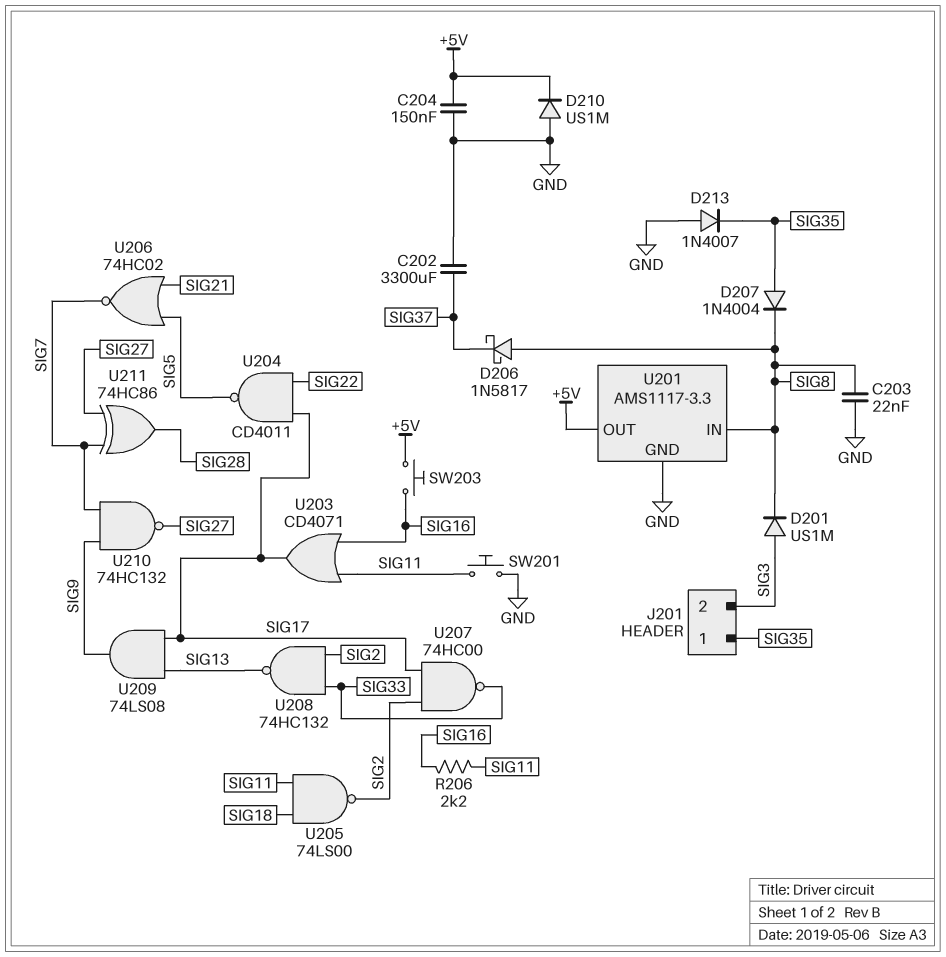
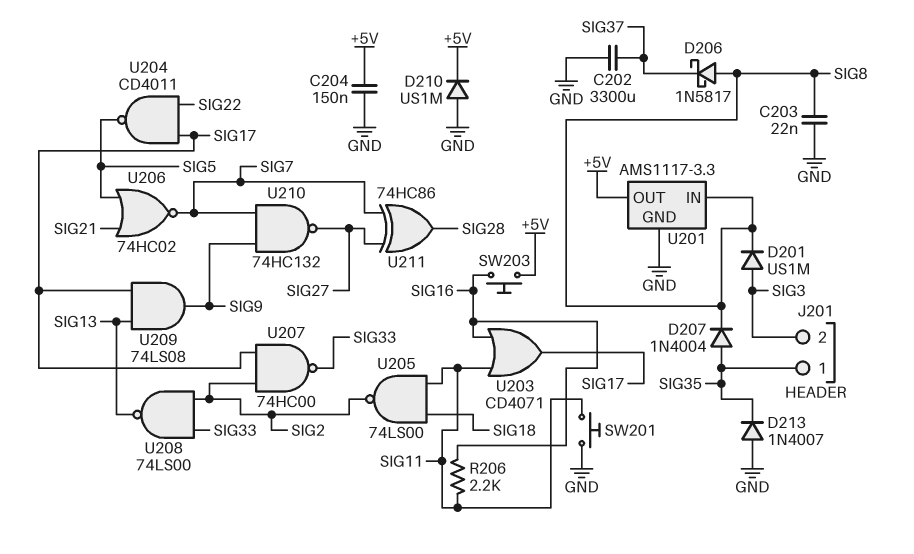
U208: NAND 74HC132 (in SIG2, in SIG33, out SIG13) -> NAND 74LS00 (in SIG2, in SIG33, out SIG13)

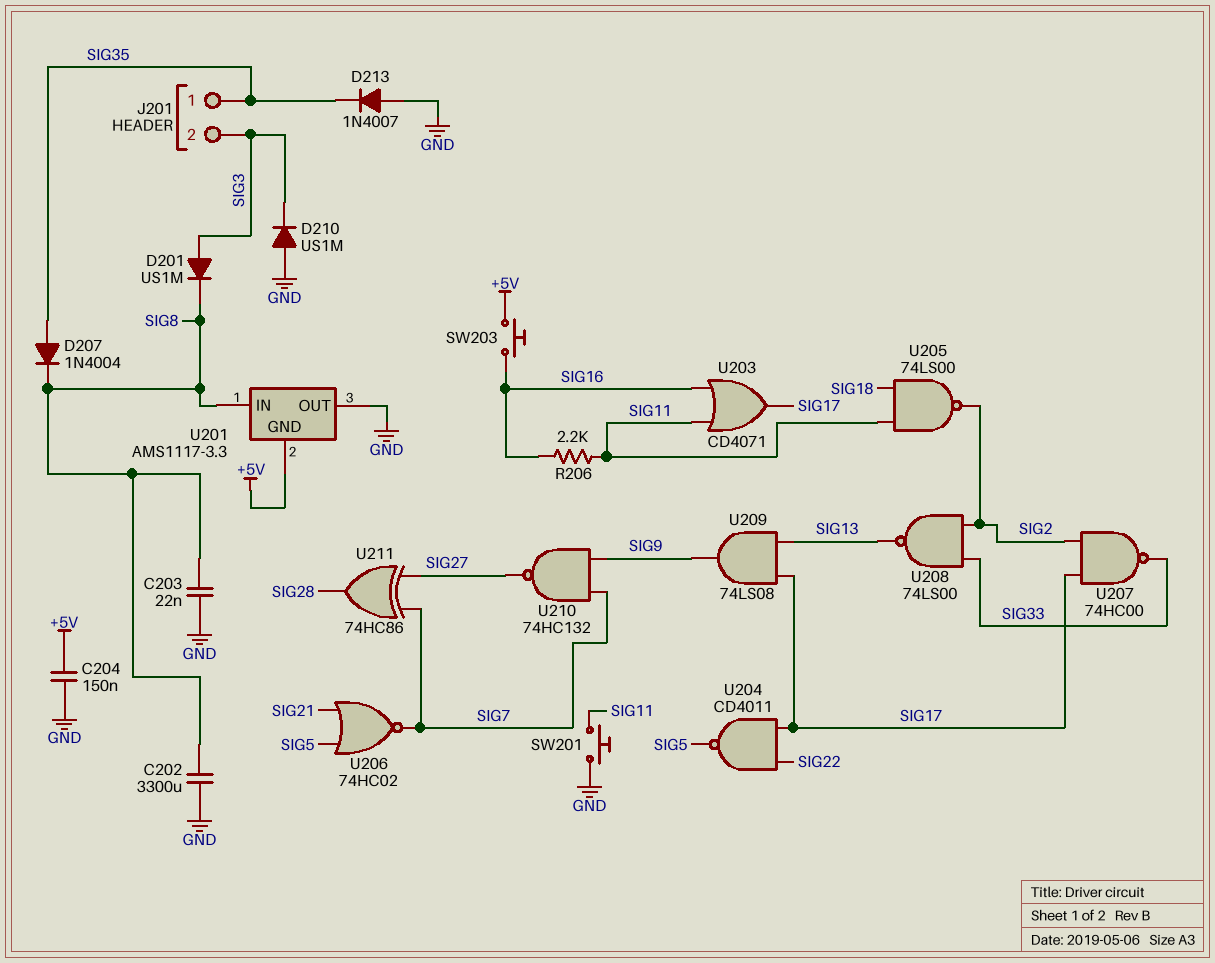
C202: 3300uF (GND, SIG37) -> 3300uF (GND, SIG8)
D206: schottky 1N5817 (A SIG8, K SIG37) -> none
D210: diode US1M (A GND, K +5V) -> diode US1M (A GND, K SIG3)
U201 pin GND: GND -> +5V
U201 pin OUT: +5V -> GND

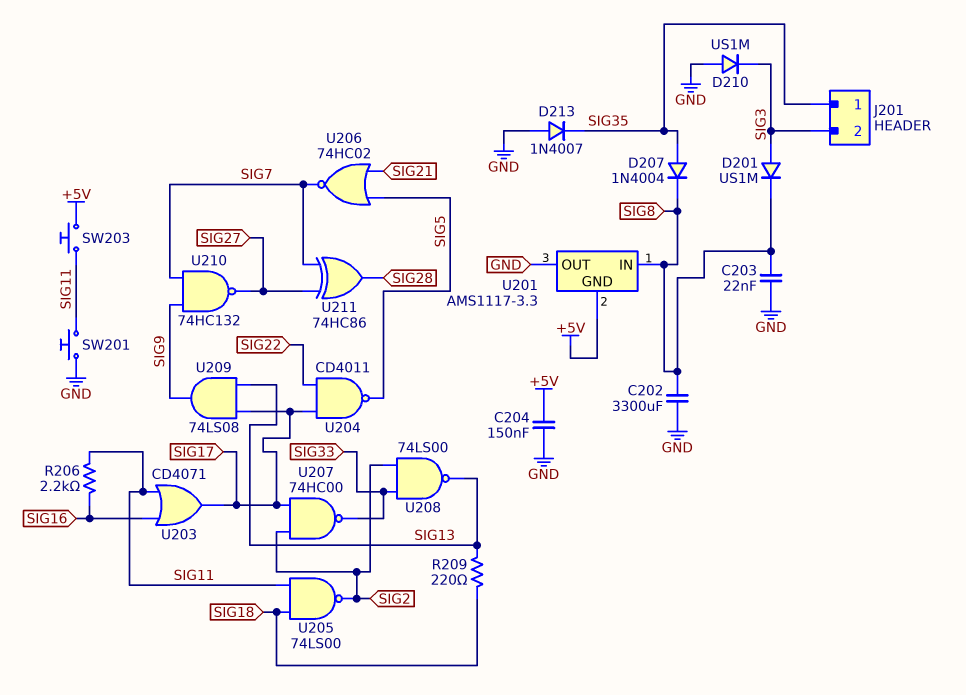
R209: none -> 220 (SIG13, SIG18)
SW203: button (+5V, SIG16) -> button (+5V, SIG11)

